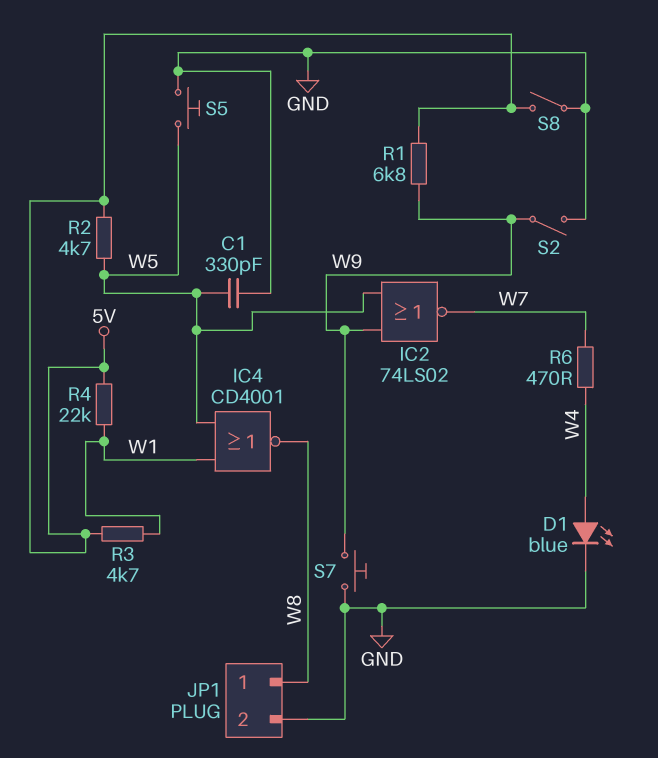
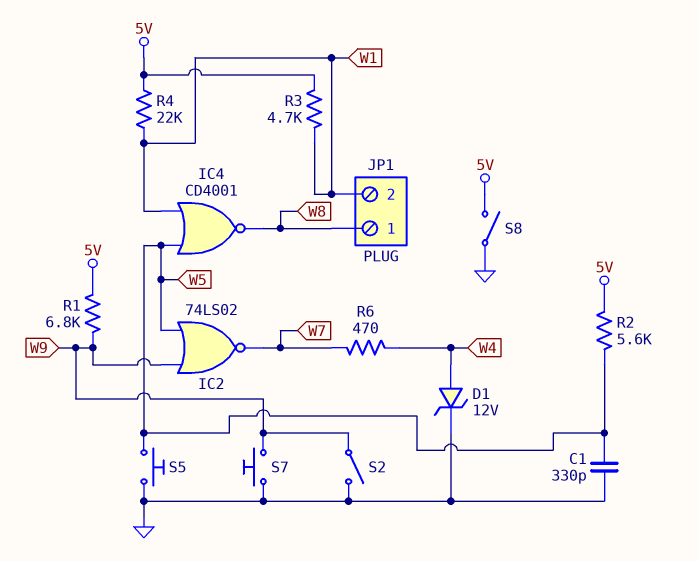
D1: LED blue (A W4, K GND) -> zener 12V (A W4, K GND)
JP1 pin 2: GND -> W1
R2: 4.7k (5V, W5) -> 5.6k (5V, W5)

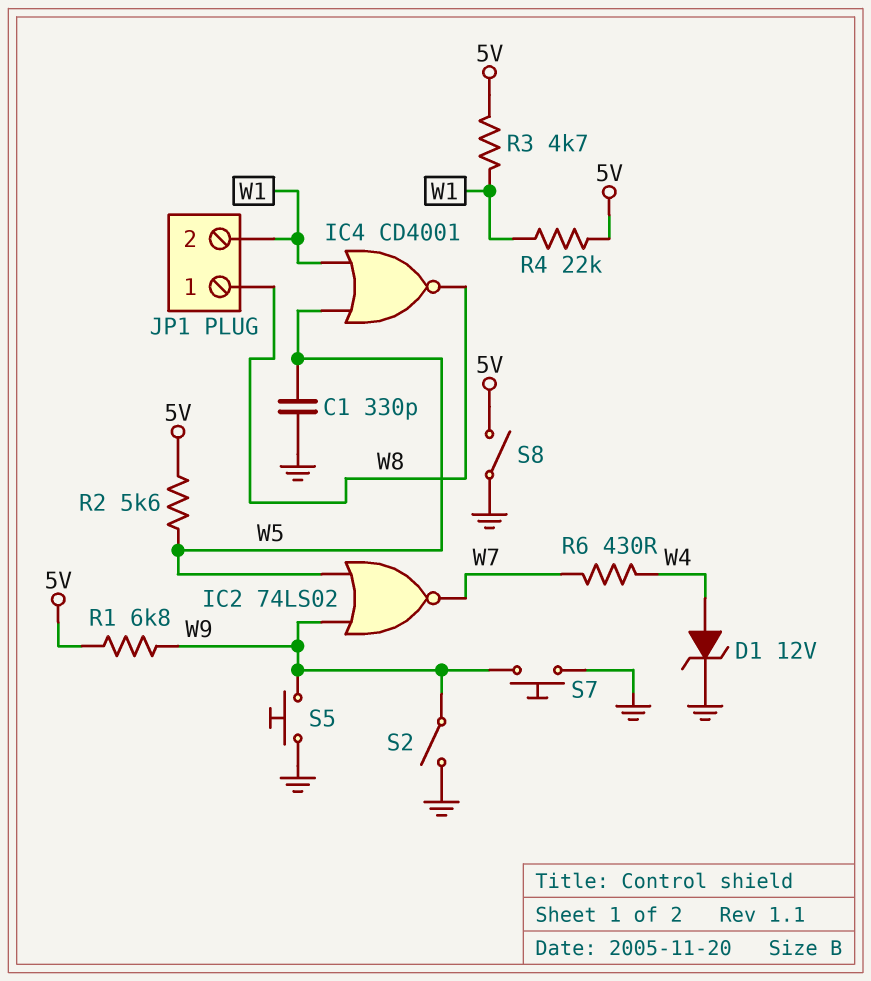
R6: 470 (W4, W7) -> 430 (W4, W7)
S5: button (GND, W5) -> button (GND, W9)

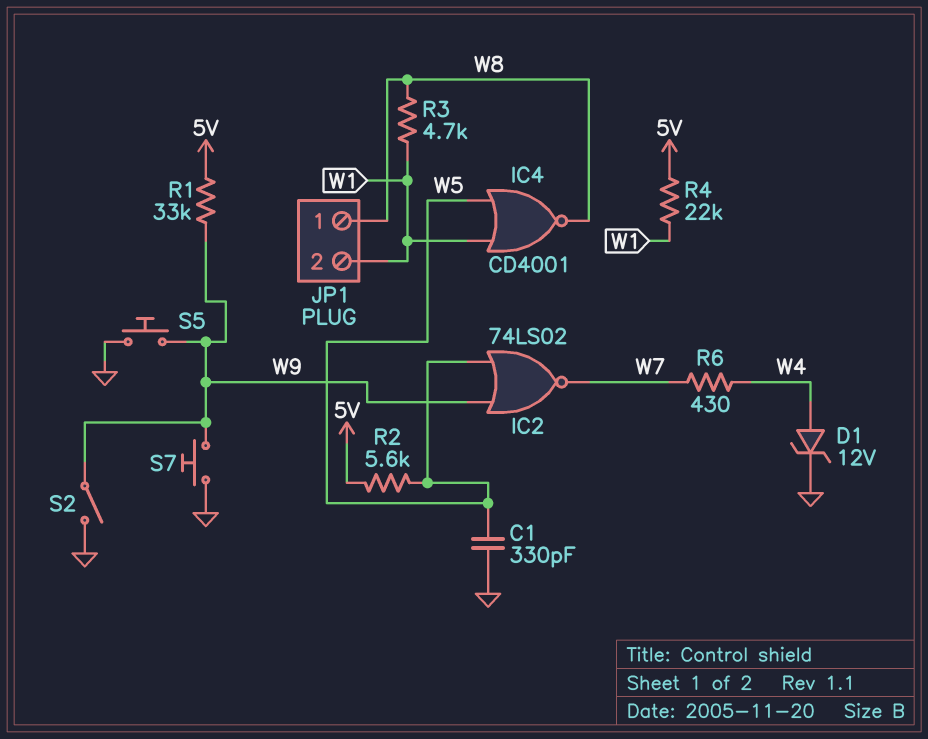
R1: 6.8k (5V, W9) -> 33k (5V, W9)
R3: 4.7k (5V, W1) -> 4.7k (W1, W8)
S8: switch (5V, GND) -> none

